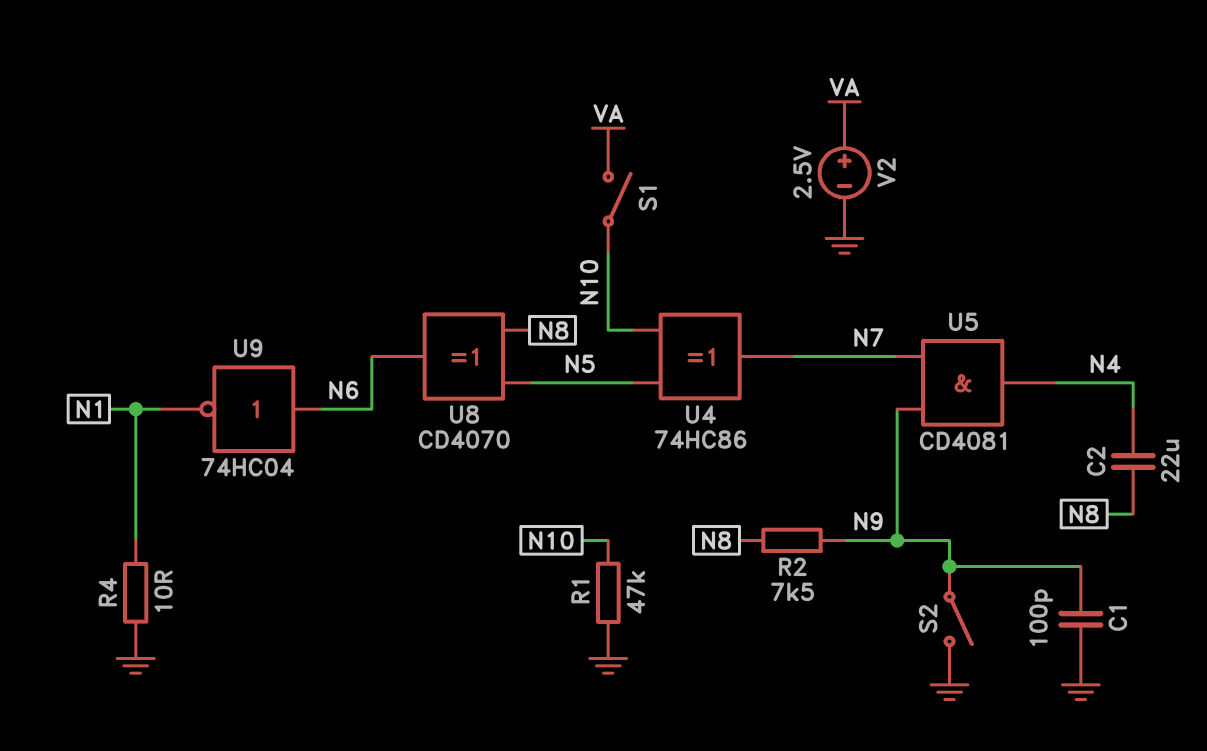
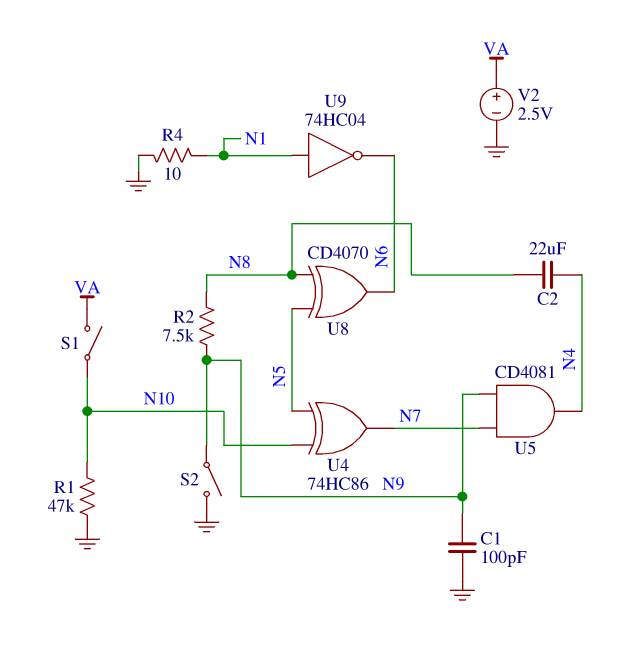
U9: NOT 74HC04 (in N6, out N1) -> NOT 74HC04 (in N1, out N6)

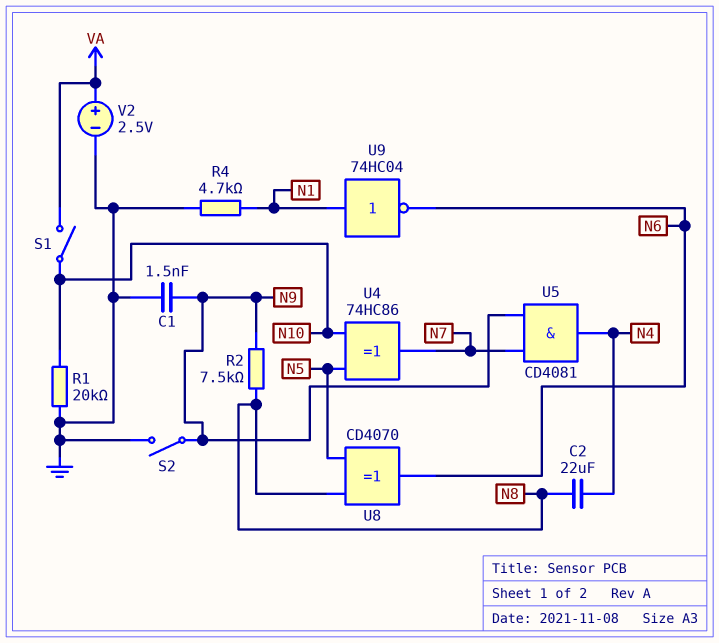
C1: 100pF (GND, N9) -> 1.5nF (GND, N9)
R1: 47k (GND, N10) -> 20k (GND, N10)
R4: 10 (GND, N1) -> 4.7k (GND, N1)

